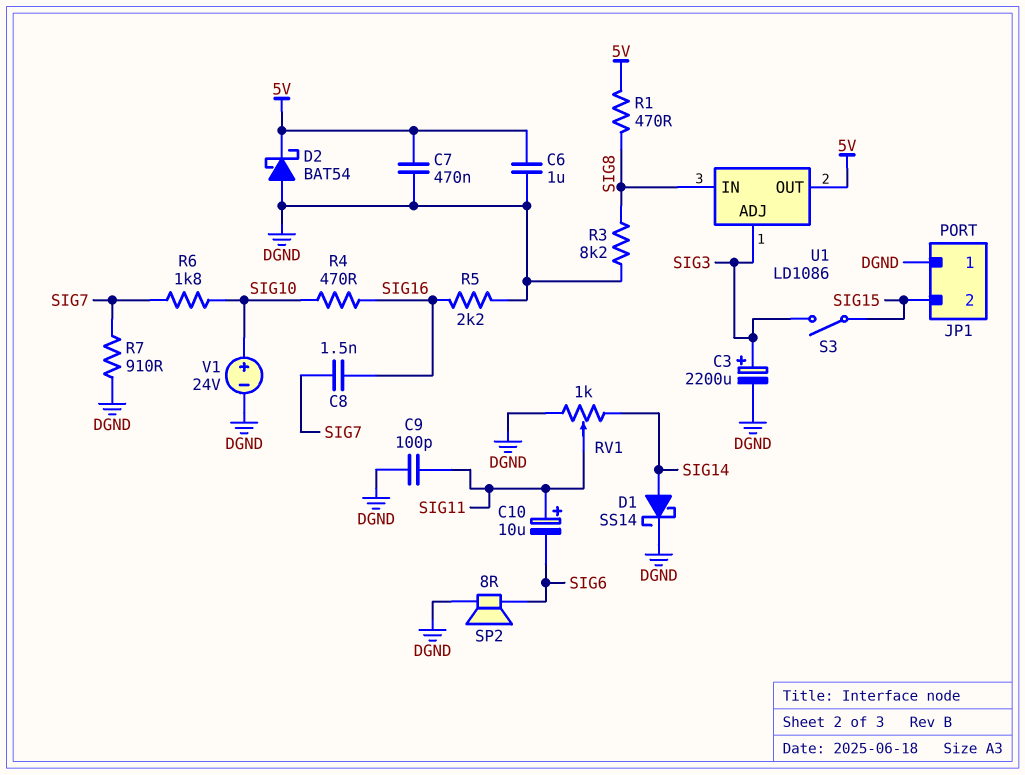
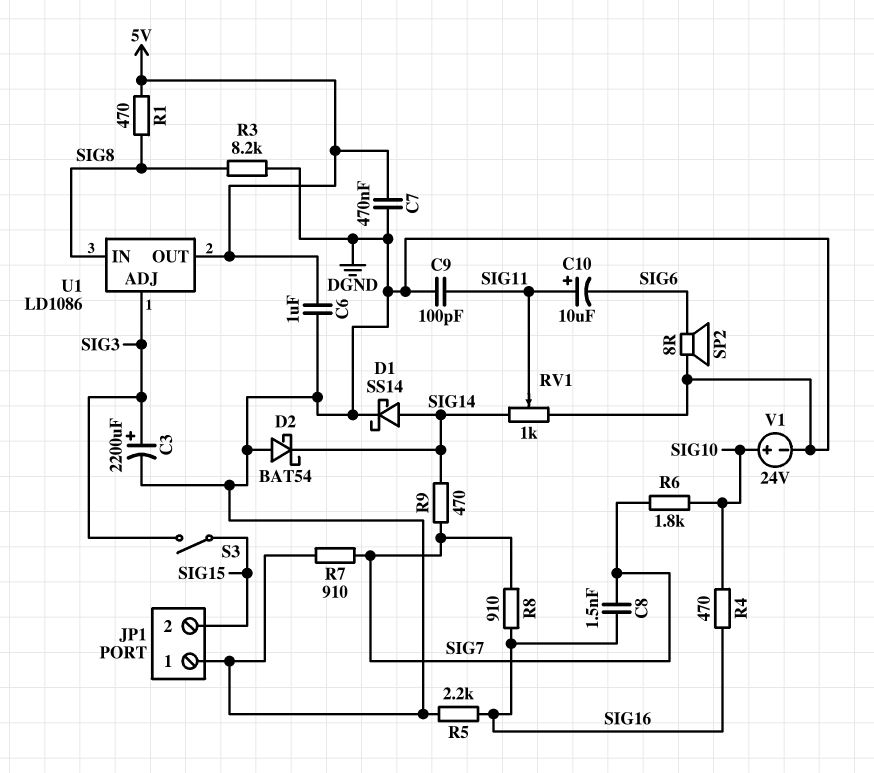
D2: schottky BAT54 (A DGND, K 5V) -> schottky BAT54 (A DGND, K SIG14)
R8: none -> 910 (SIG7, SIG16)
R9: none -> 470 (SIG7, SIG14)

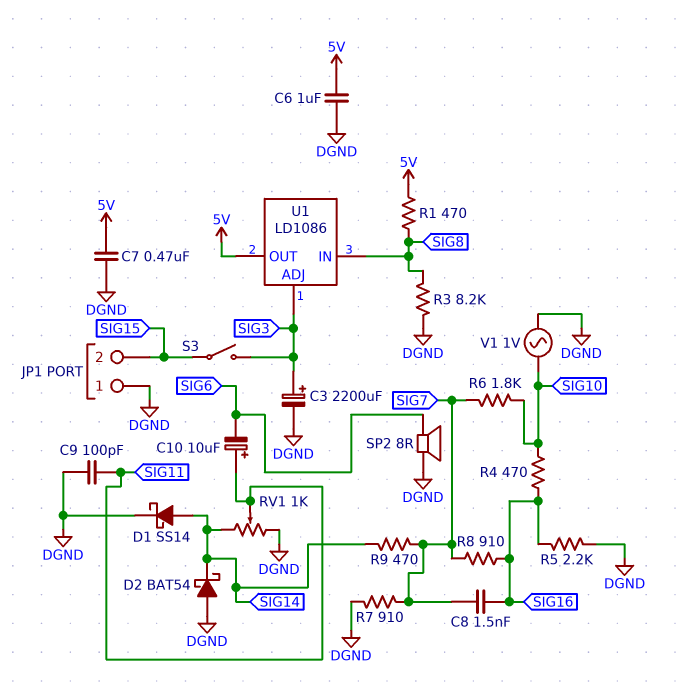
V1: 24V (plus SIG10, minus DGND) -> AC 1V (DGND, SIG10)

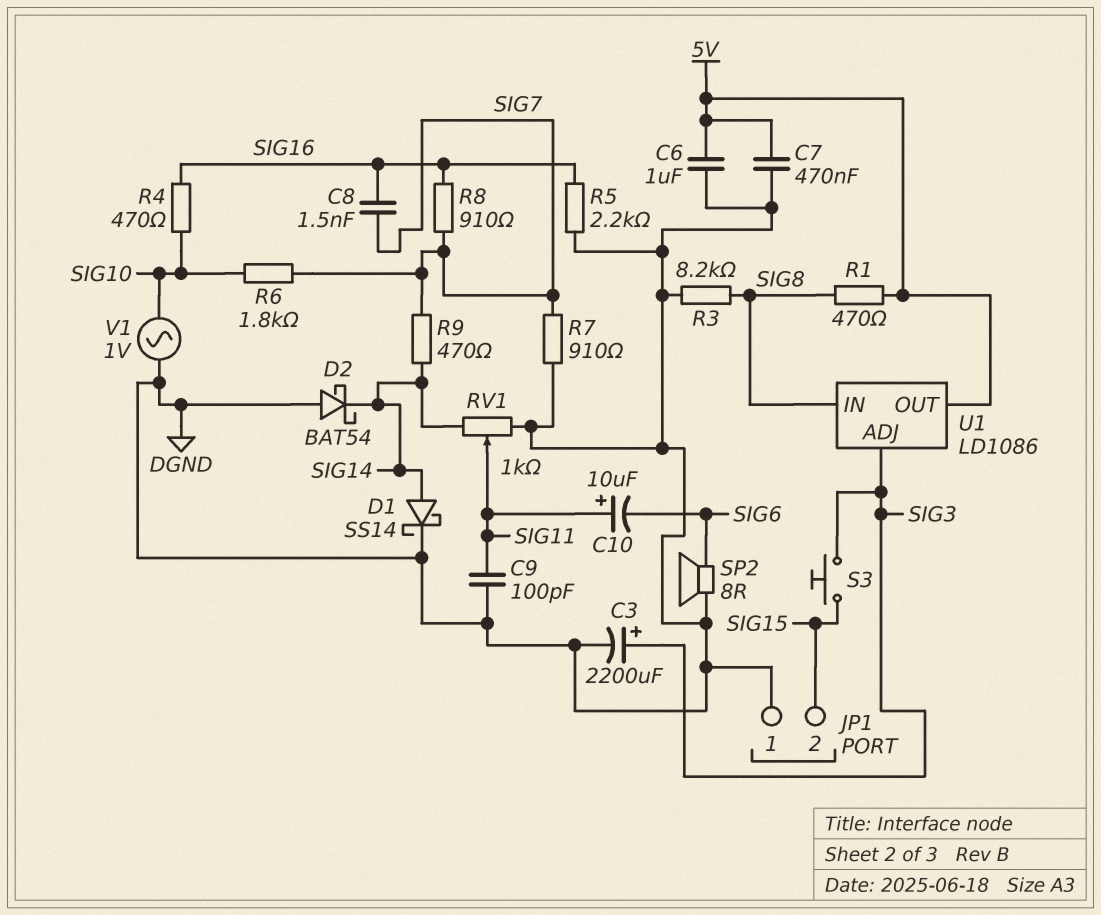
S3: switch (SIG3, SIG15) -> button (SIG3, SIG15)

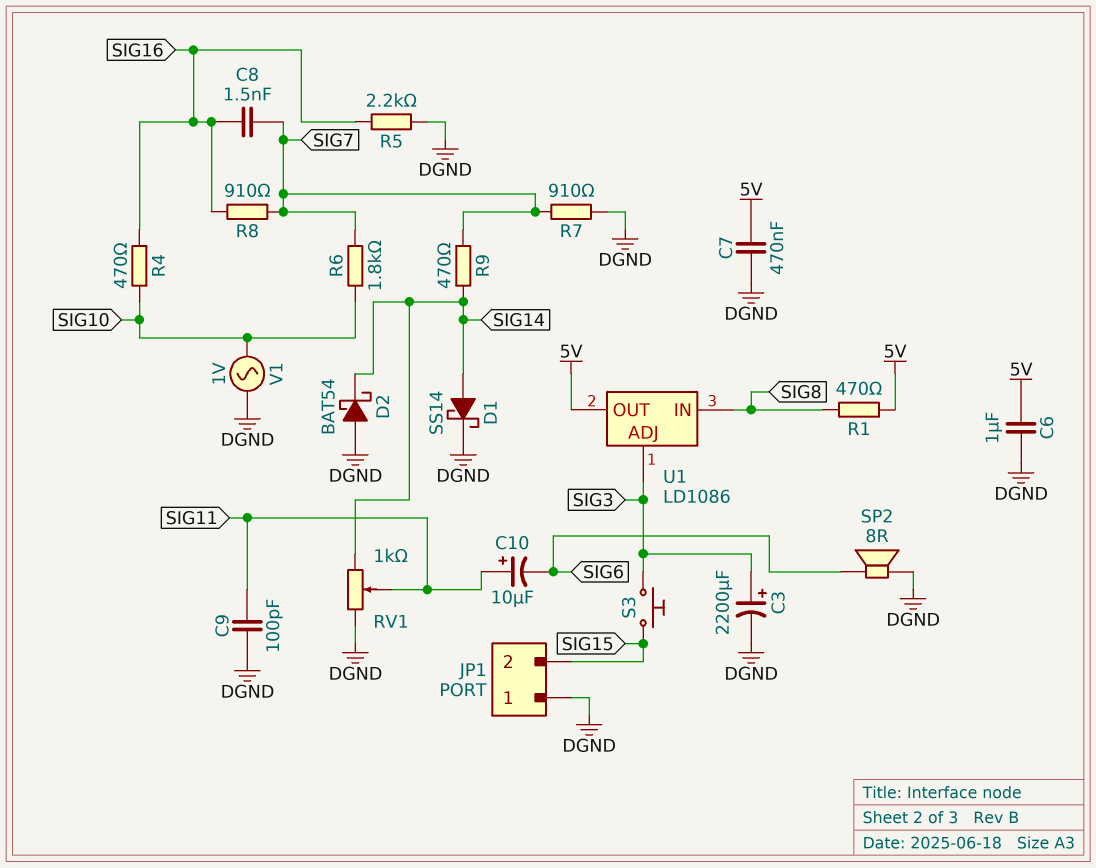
R3: 8.2k (DGND, SIG8) -> none

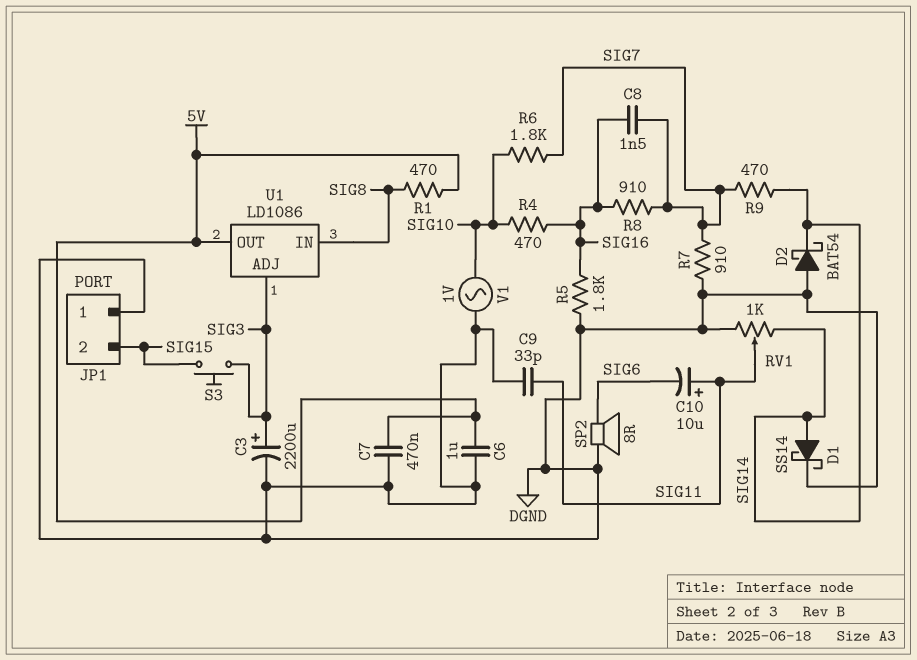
C9: 100pF (DGND, SIG11) -> 33pF (DGND, SIG11)
R5: 2.2k (DGND, SIG16) -> 1.8k (DGND, SIG16)

